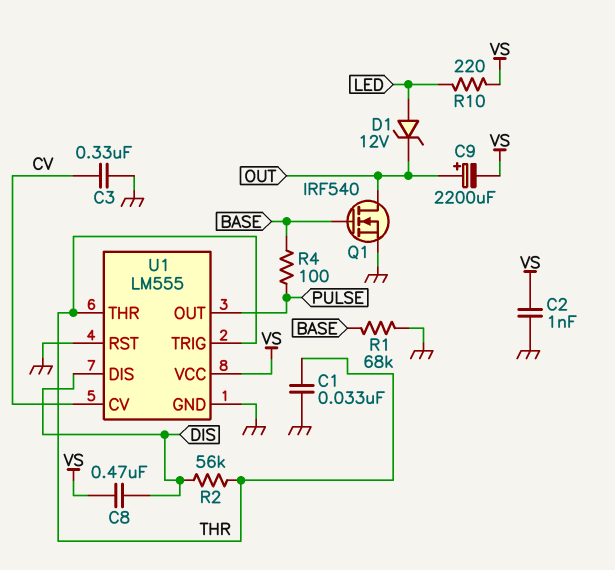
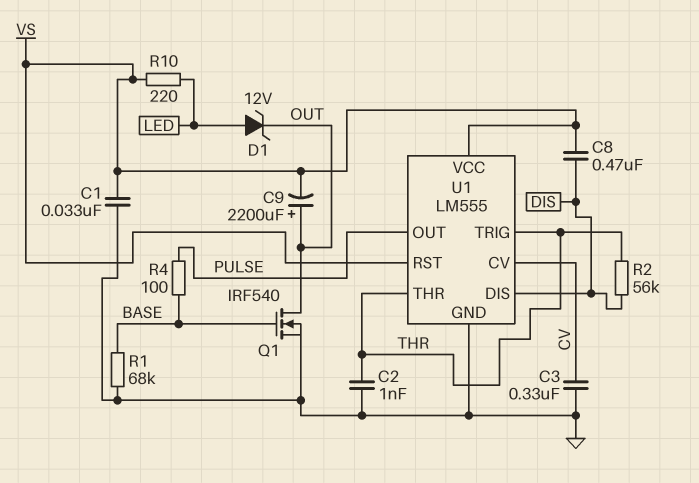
C1: 33nF (GND, THR) -> 33nF (GND, VS)
C2: 1nF (GND, VS) -> 1nF (GND, THR)
U1 pin RST: GND -> VS

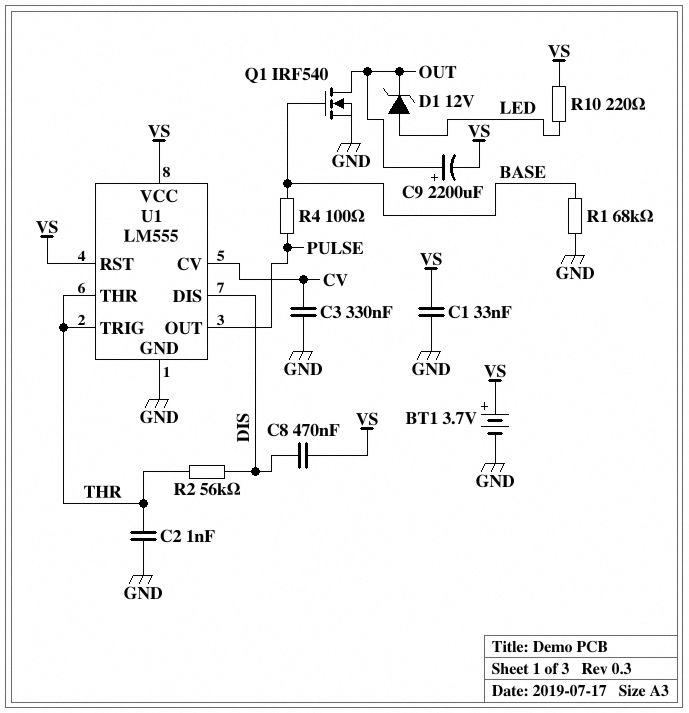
BT1: none -> 3.7V (plus VS, minus GND)

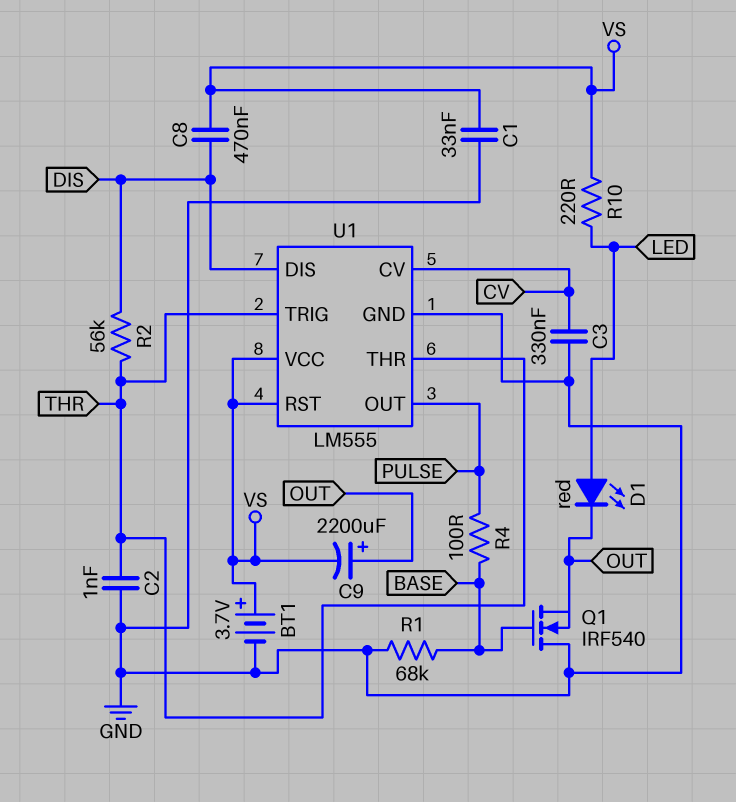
D1: zener 12V (A LED, K OUT) -> LED red (A LED, K OUT)
Q1: NMOS IRF540 (G BASE, D OUT, S GND) -> NMOS IRF540 (G BASE, D GND, S OUT)

